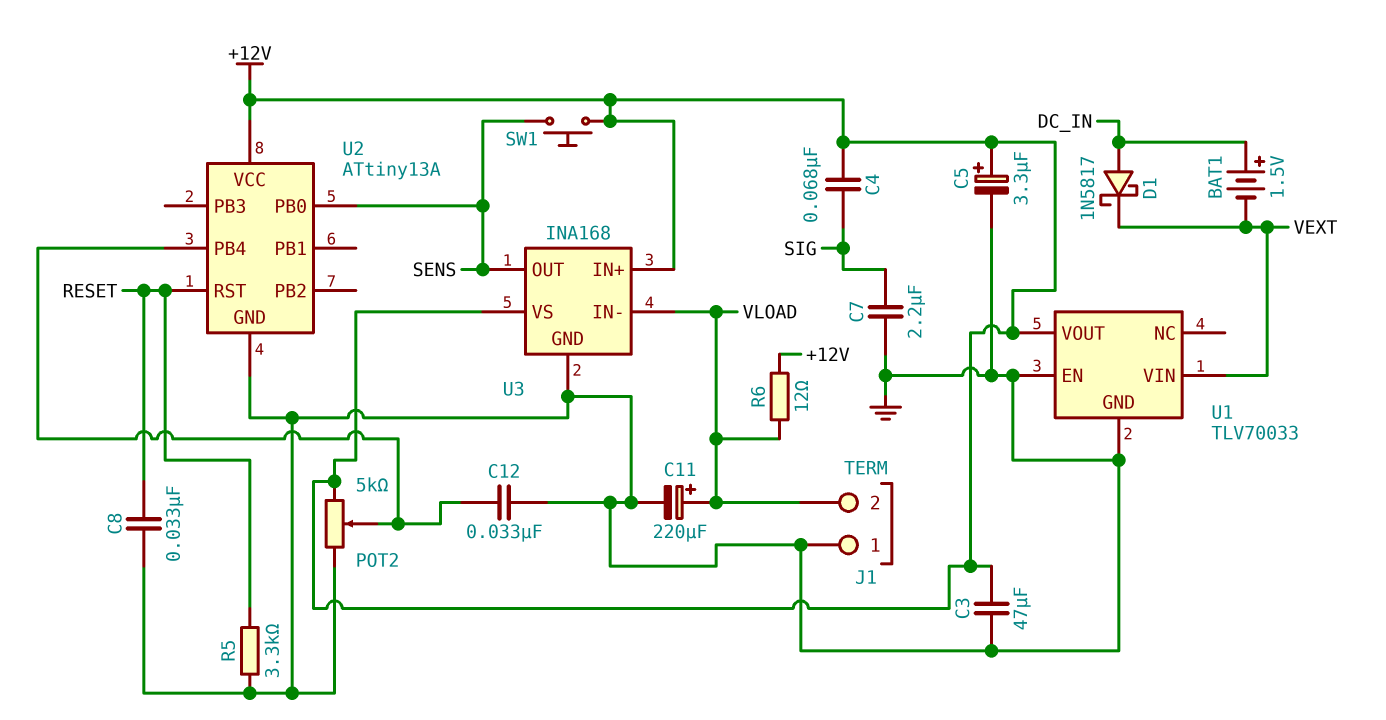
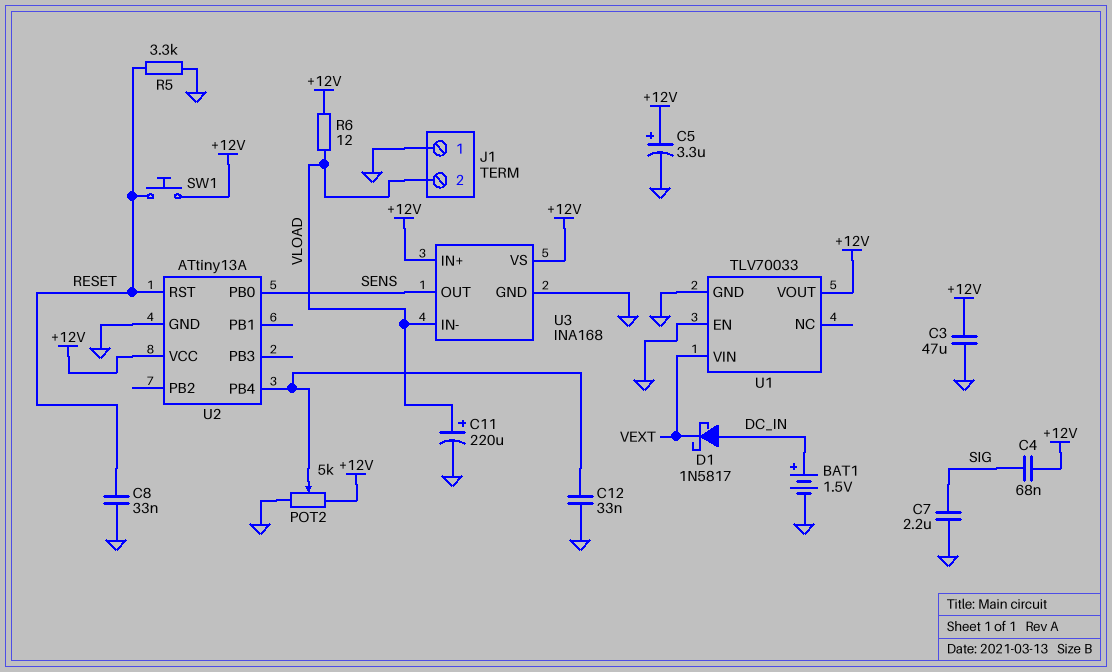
BAT1: 1.5V (plus DC_IN, minus VEXT) -> 1.5V (plus DC_IN, minus GND)
SW1: button (+12V, SENS) -> button (+12V, RESET)

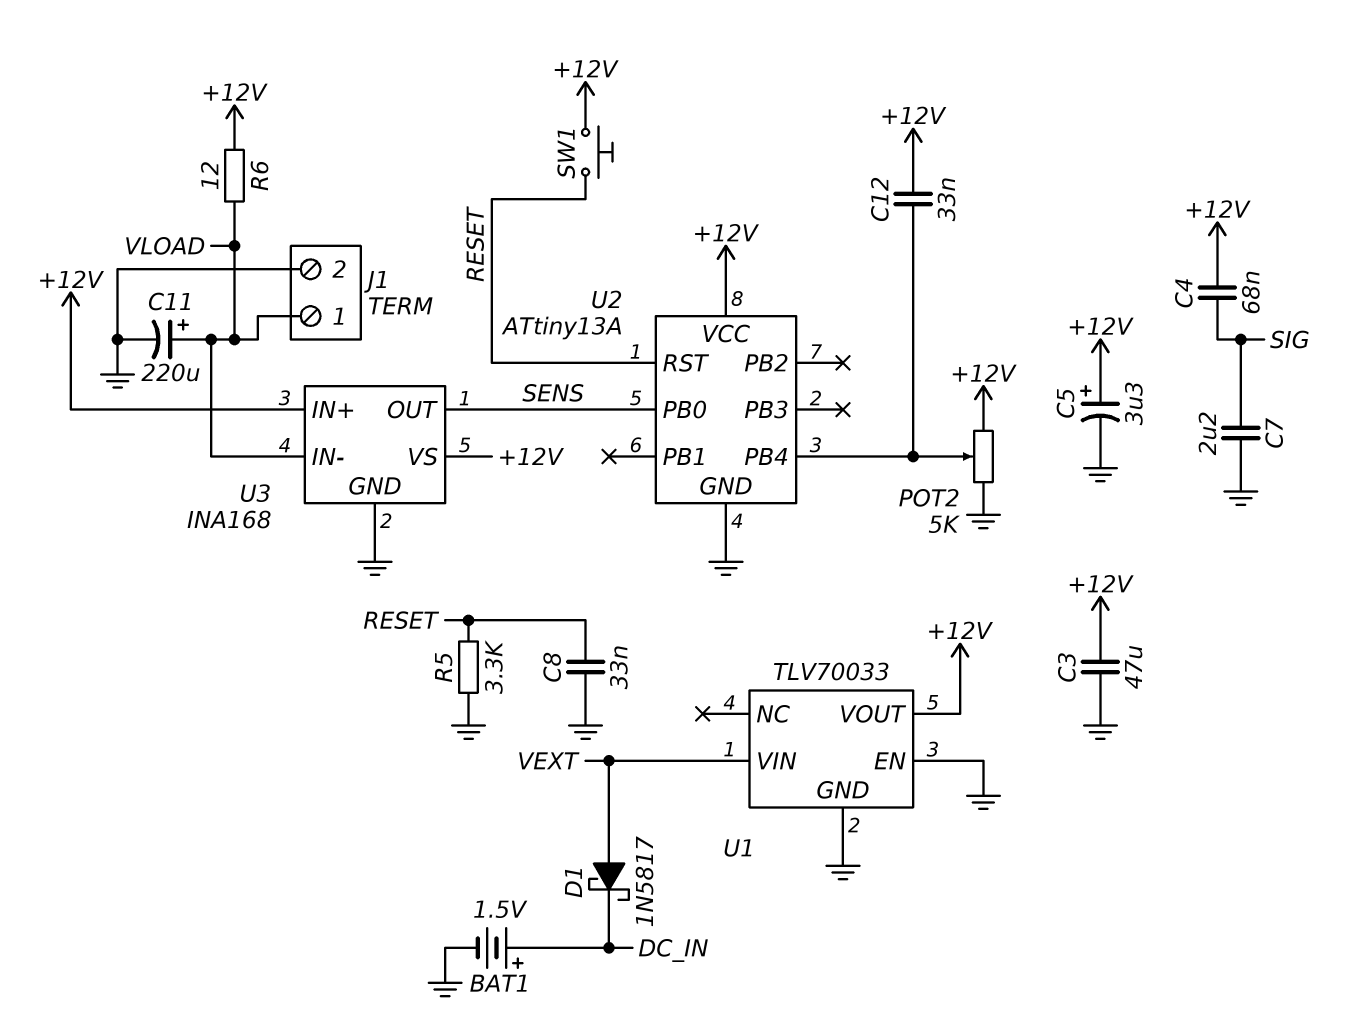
C12: 33nF (GND, U2/PB4) -> 33nF (+12V, U2/PB4)
D1: schottky 1N5817 (A DC_IN, K VEXT) -> schottky 1N5817 (A VEXT, K DC_IN)
J1 pin 1: GND -> VLOAD
J1 pin 2: VLOAD -> GND

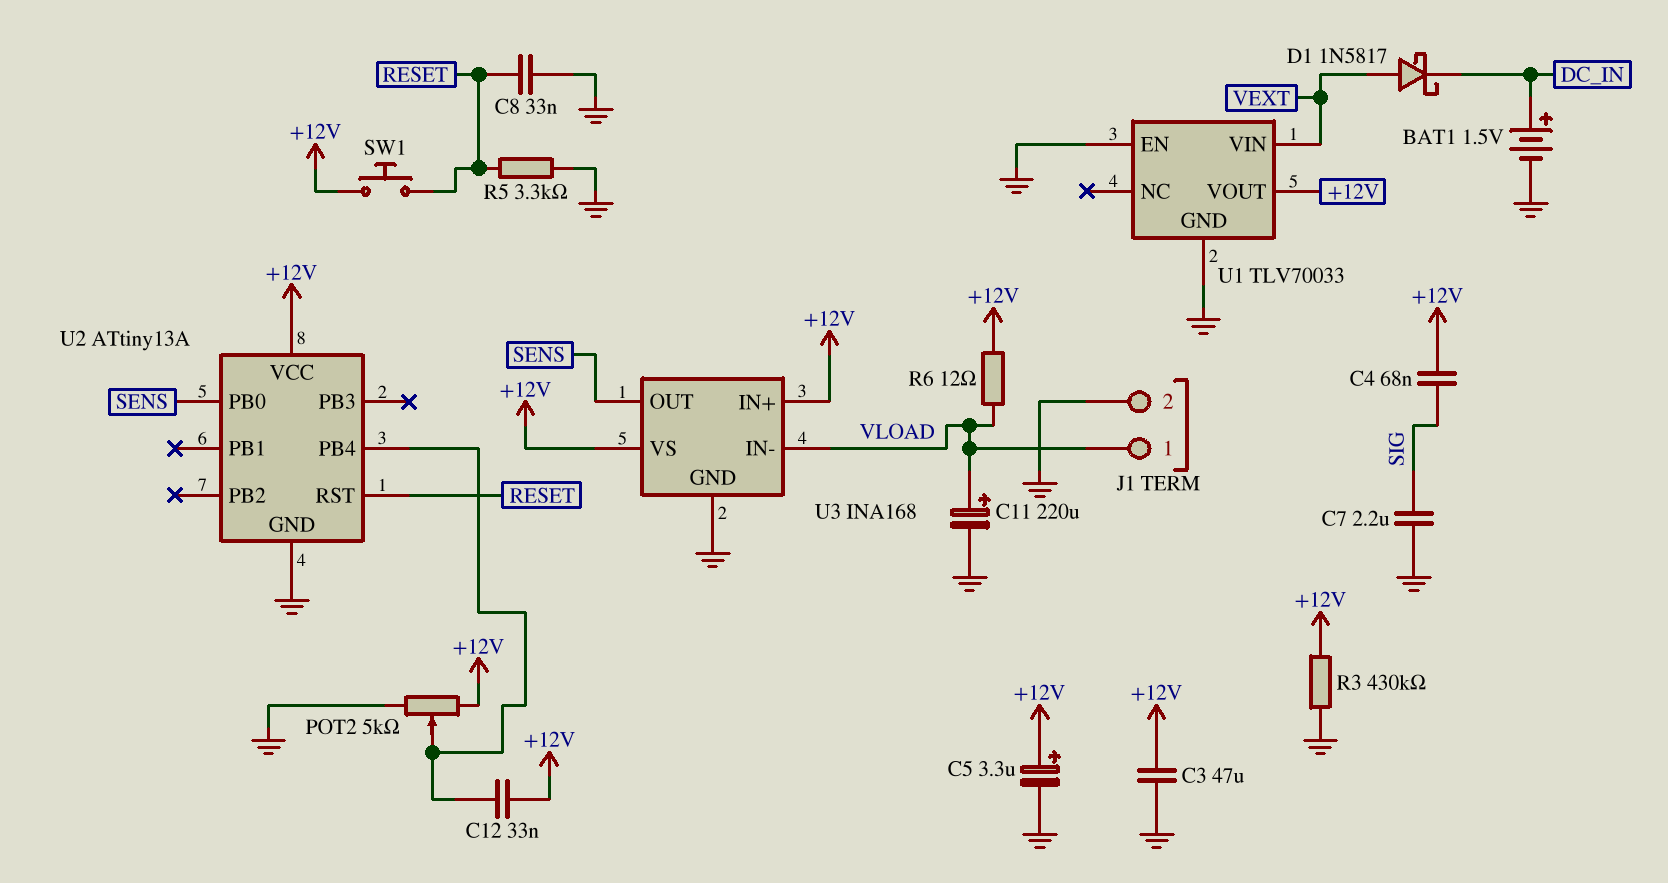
R3: none -> 430k (+12V, GND)

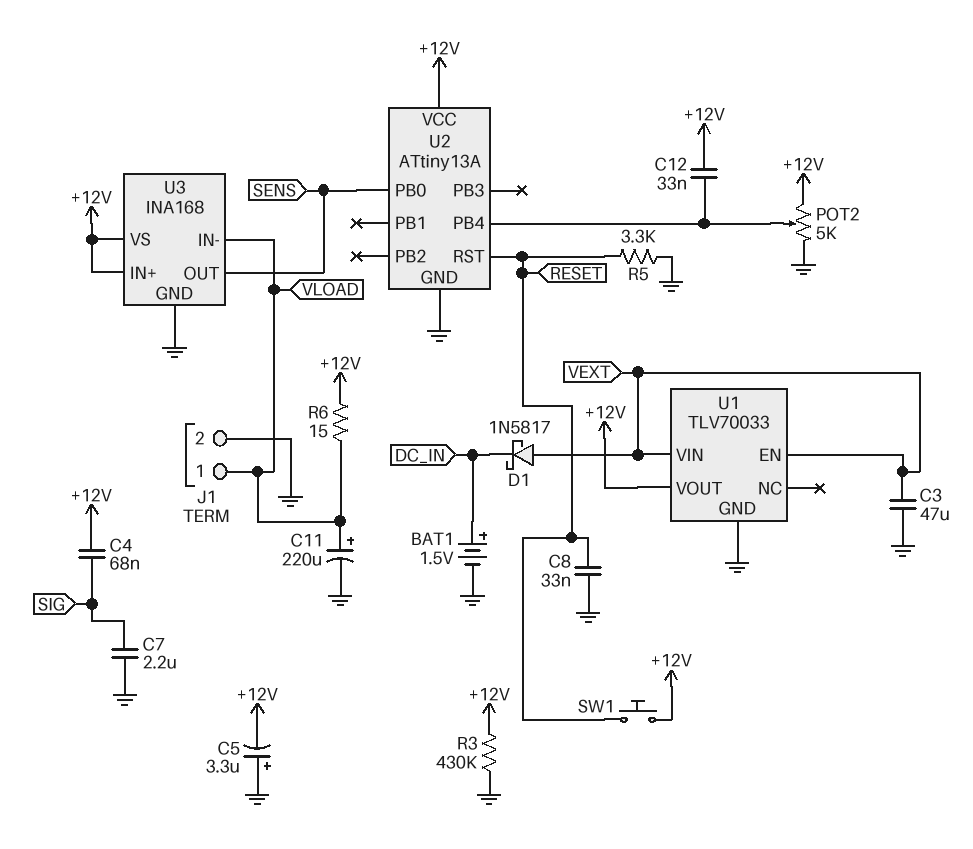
C3: 47uF (+12V, GND) -> 47uF (GND, VEXT)
C5: 3.3uF (plus +12V, minus GND) -> 3.3uF (plus GND, minus +12V)
R6: 12 (+12V, VLOAD) -> 15 (+12V, VLOAD)
U1 pin EN: GND -> VEXT

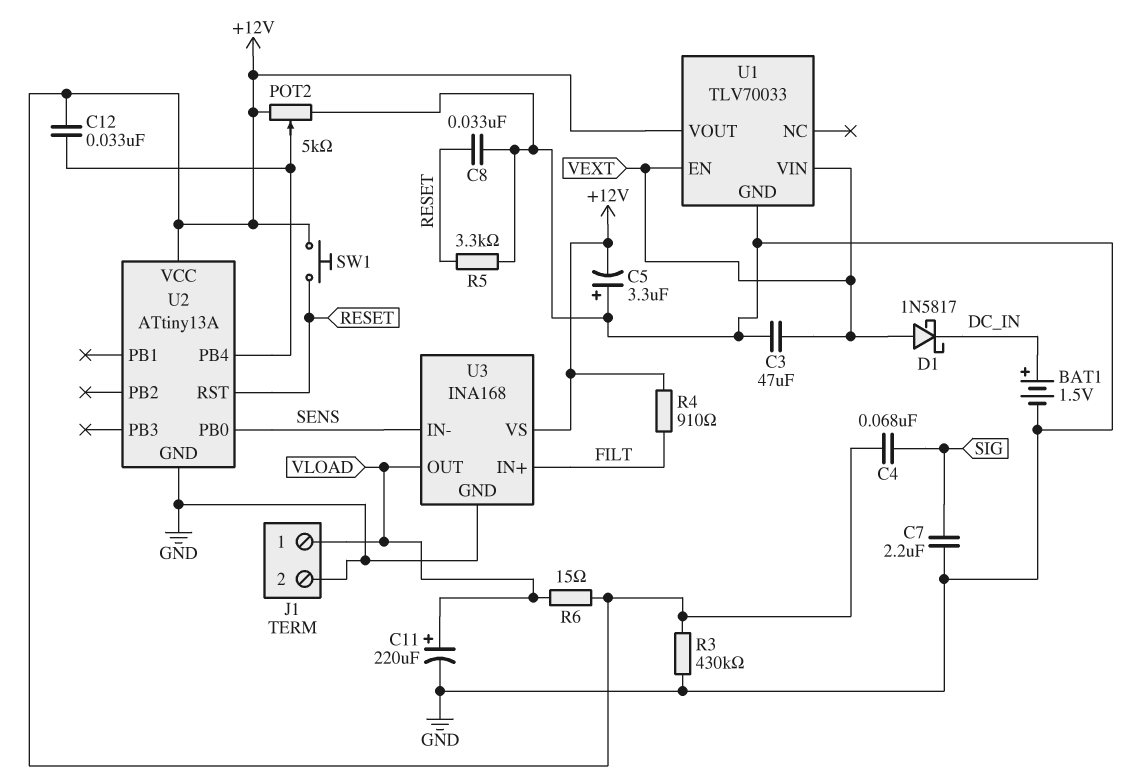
R4: none -> 910 (+12V, FILT)
U3 pin IN+: +12V -> FILT
U3 pin IN-: VLOAD -> SENS
U3 pin OUT: SENS -> VLOAD

